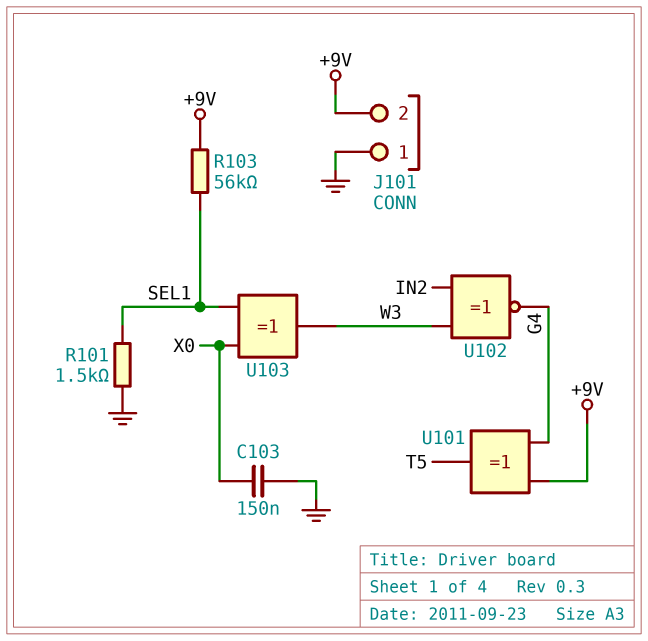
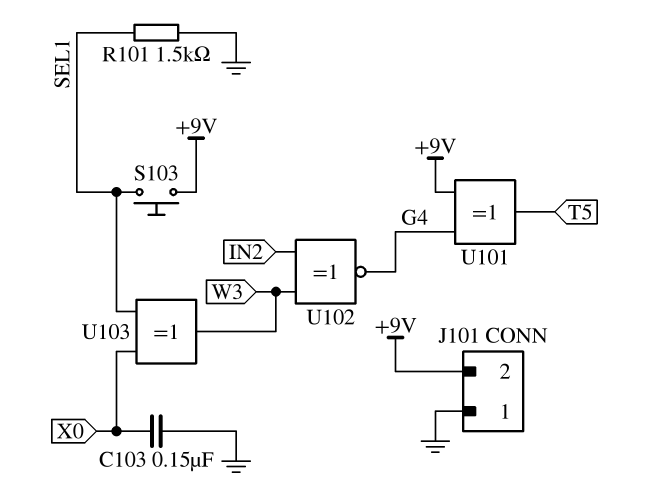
R103: 56k (+9V, SEL1) -> none
S103: none -> button (+9V, SEL1)

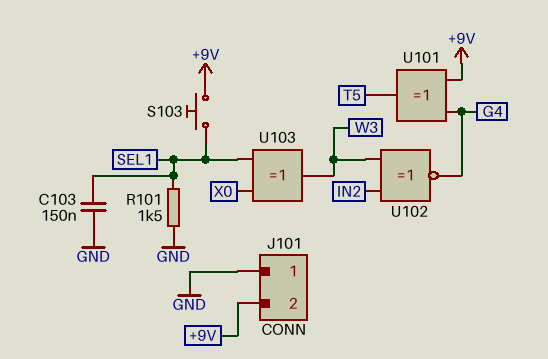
C103: 150nF (GND, X0) -> 150nF (GND, SEL1)

